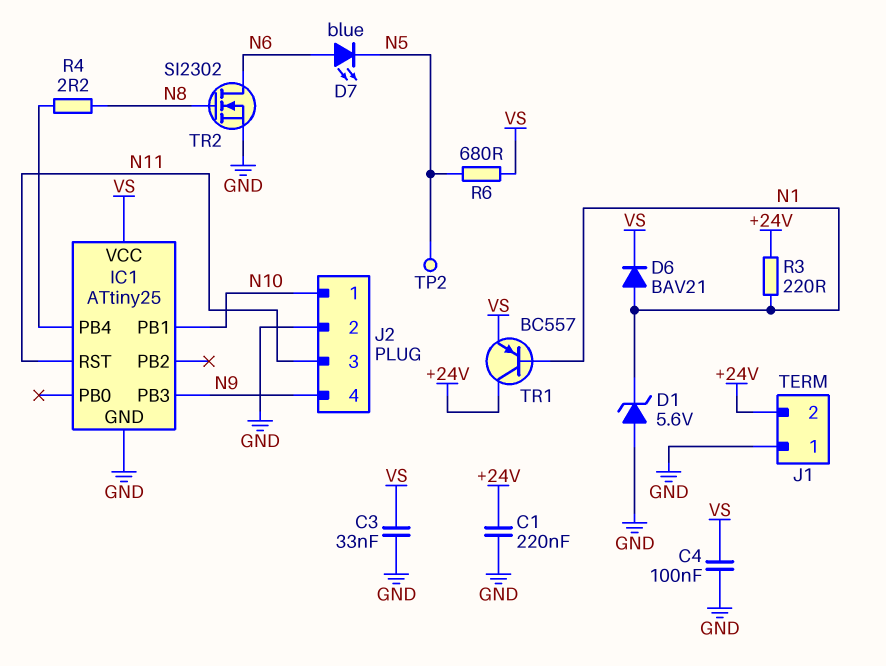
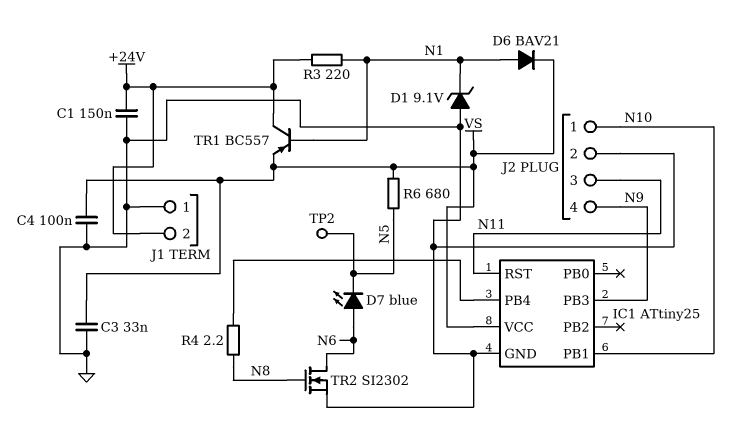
C1: 220nF (+24V, GND) -> 150nF (+24V, GND)
D1: zener 5.6V (A GND, K N1) -> zener 9.1V (A GND, K N1)

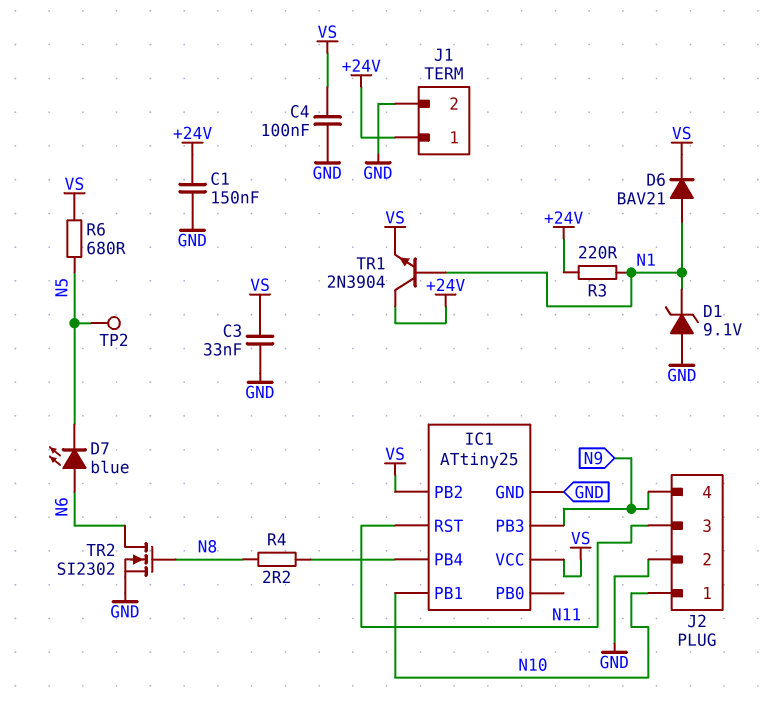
IC1 pin PB2: none -> VS
J1 pin 1: GND -> +24V
J1 pin 2: +24V -> GND
TR1: PNP BC557 (B N1, C +24V, E VS) -> NPN 2N3904 (B N1, C +24V, E VS)

